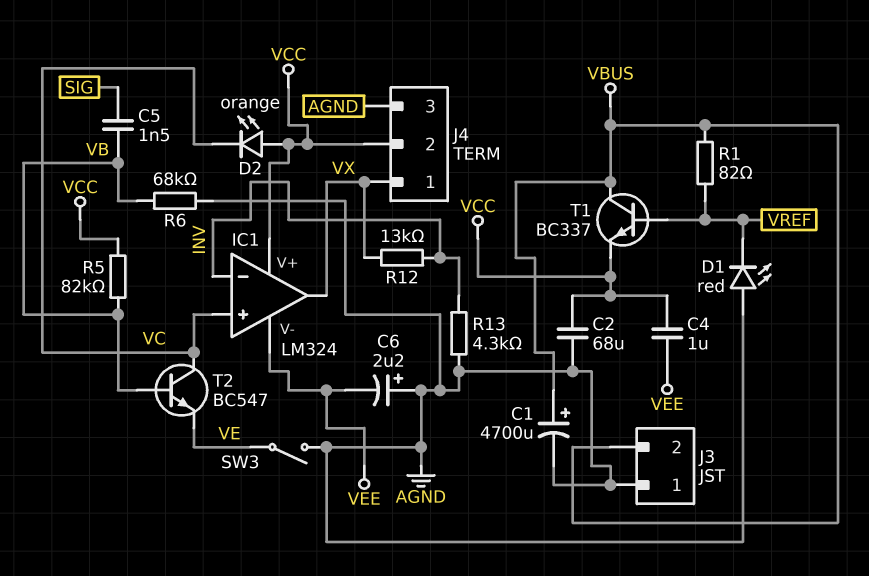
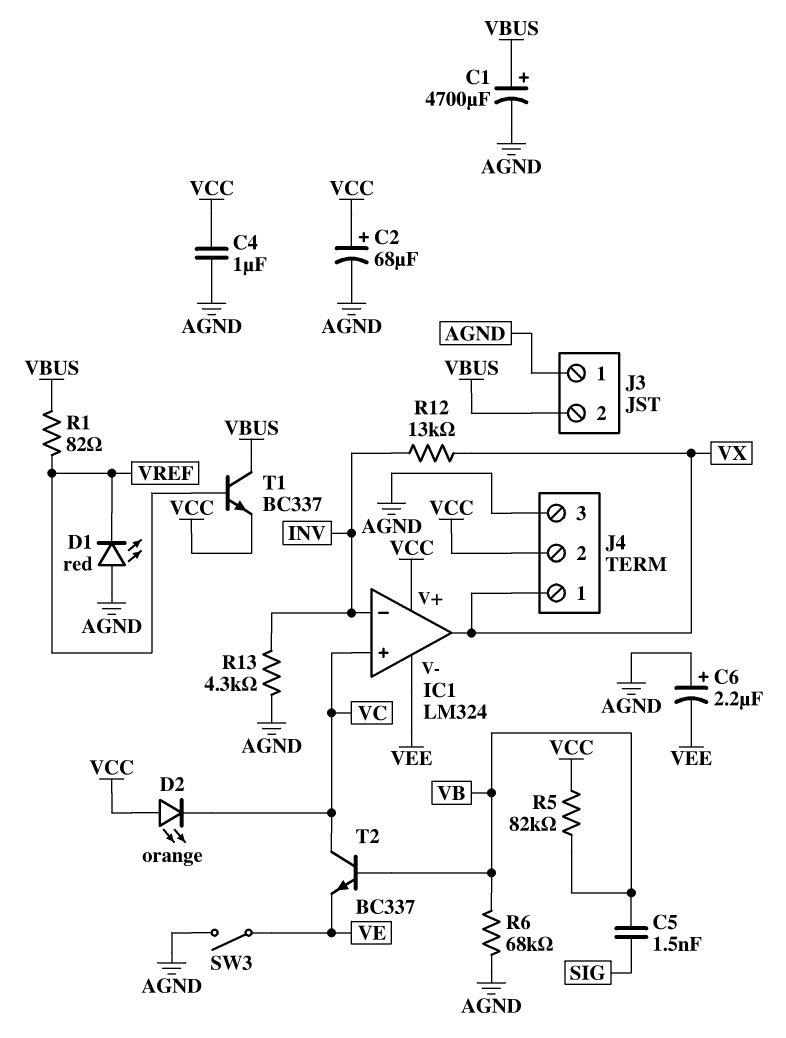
C2: 68uF (AGND, VCC) -> 68uF (plus VCC, minus AGND)
C4: 1uF (VCC, VEE) -> 1uF (AGND, VCC)
T2: NPN BC547 (B VB, C VC, E VE) -> NPN BC337 (B VB, C VC, E VE)

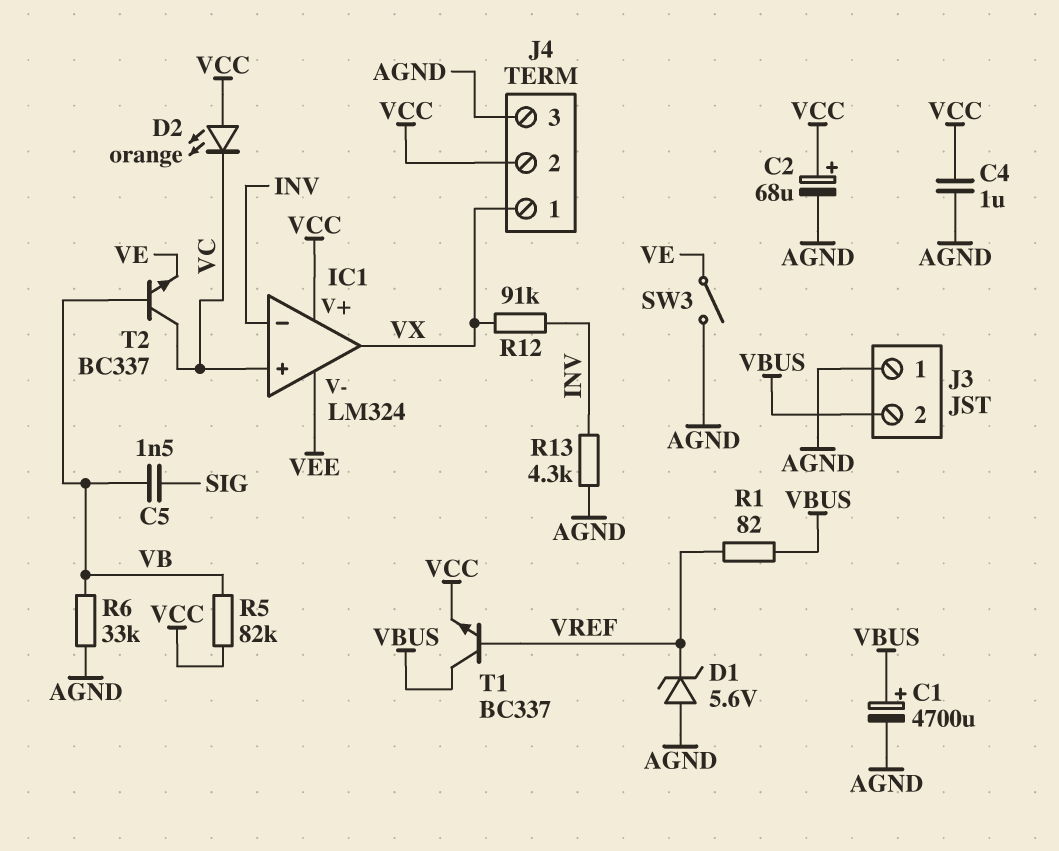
C6: 2.2uF (plus AGND, minus VEE) -> none
D1: LED red (A AGND, K VREF) -> zener 5.6V (A AGND, K VREF)
R6: 68k (AGND, VB) -> 33k (AGND, VB)
R12: 13k (INV, VX) -> 91k (INV, VX)

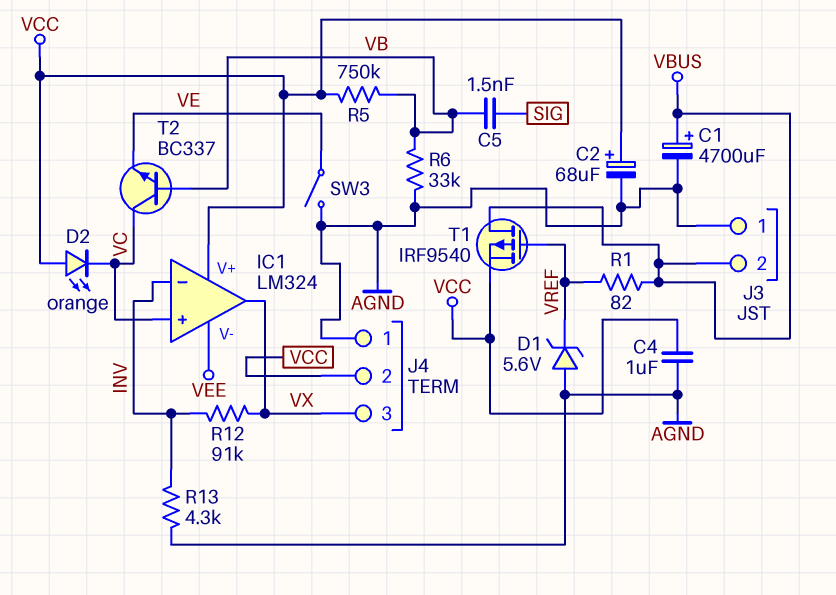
J4 pin 1: VX -> AGND
J4 pin 3: AGND -> VX
R5: 82k (VB, VCC) -> 750k (VB, VCC)
T1: NPN BC337 (B VREF, C VBUS, E VCC) -> PMOS IRF9540 (G VREF, D VBUS, S VCC)

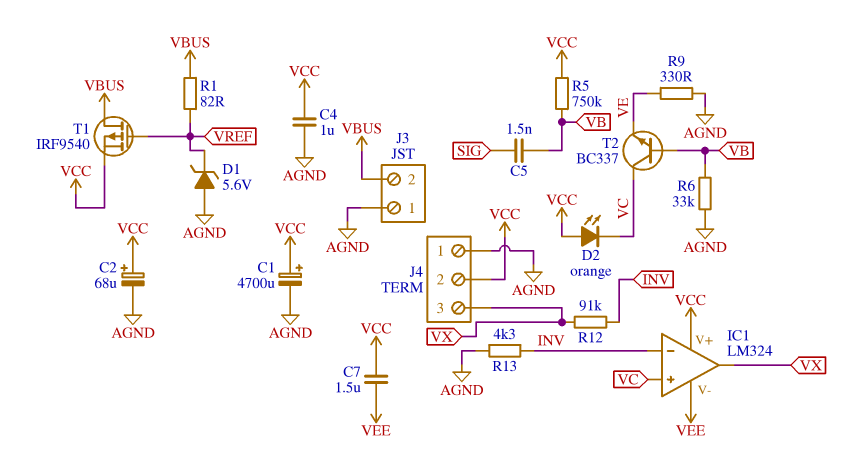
C1: 4700uF (plus VBUS, minus AGND) -> 4700uF (plus VCC, minus AGND)
C7: none -> 1.5uF (VCC, VEE)
R9: none -> 330 (AGND, VE)
SW3: switch (AGND, VE) -> none

